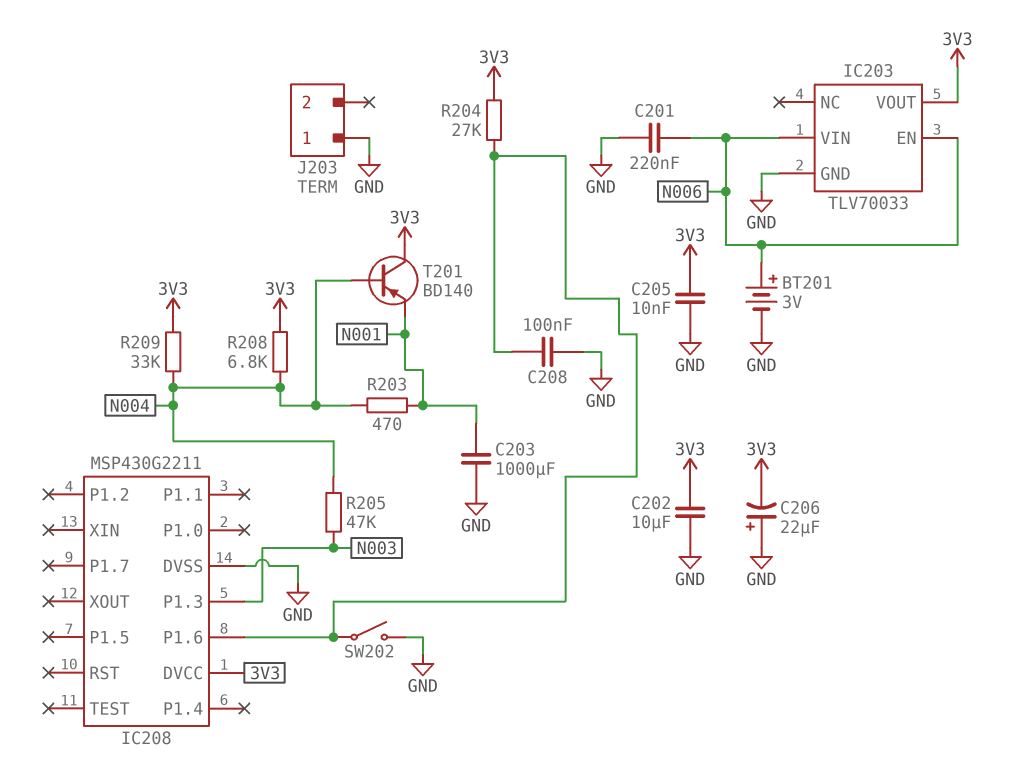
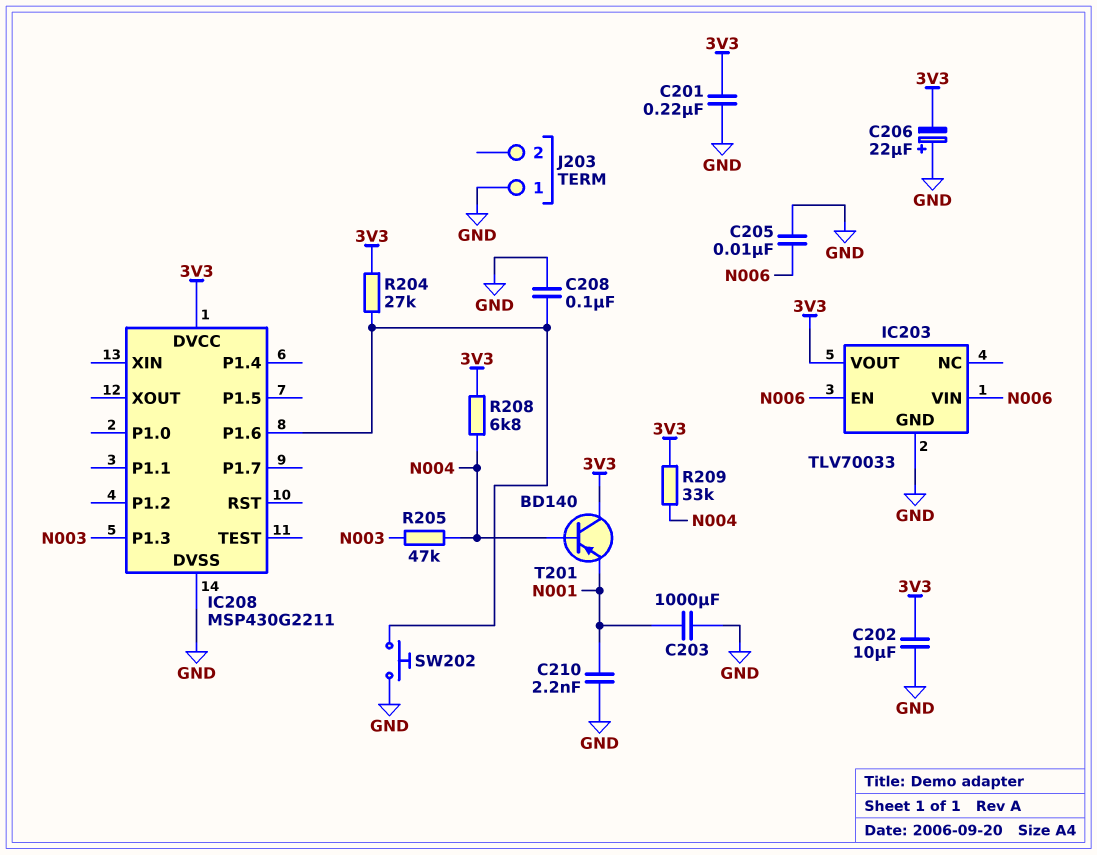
BT201: 3V (plus N006, minus GND) -> none
C201: 220nF (GND, N006) -> 220nF (3V3, GND)
C205: 10nF (3V3, GND) -> 10nF (GND, N006)
C210: none -> 2.2nF (GND, N001)
R203: 470 (N001, N004) -> none
SW202: switch (GND, IC208/P1.6) -> button (GND, IC208/P1.6)

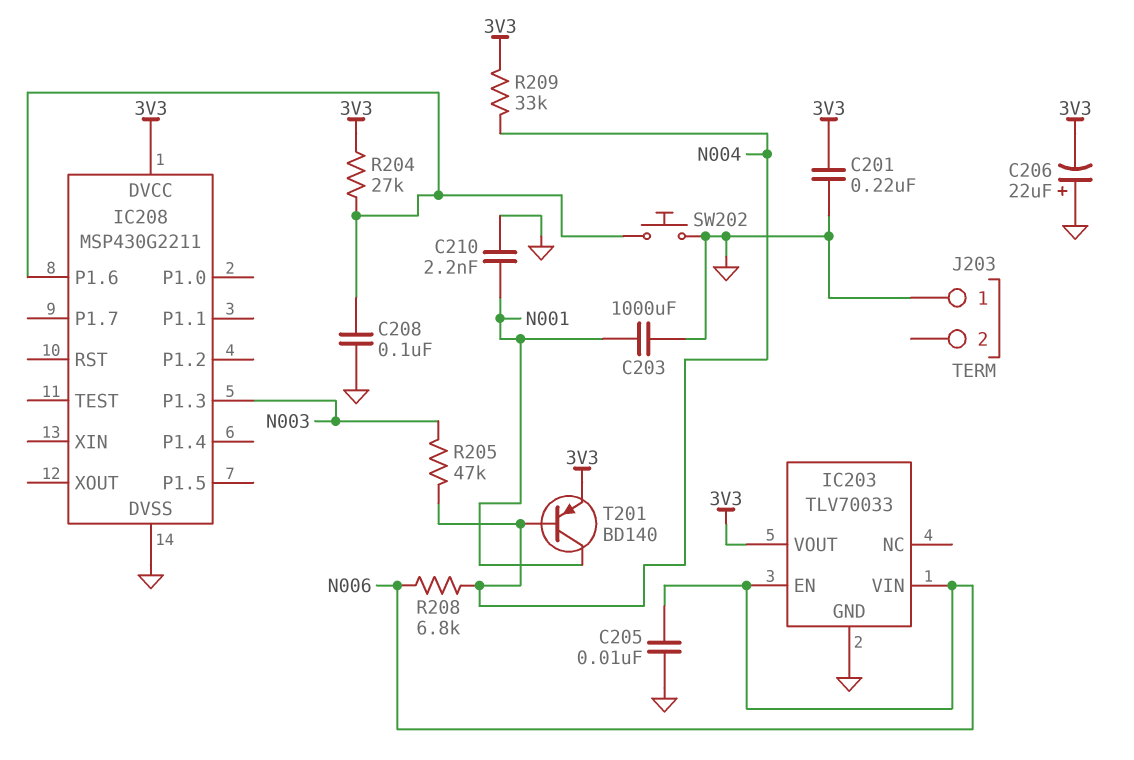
C202: 10uF (3V3, GND) -> none
R208: 6.8k (3V3, N004) -> 6.8k (N004, N006)
T201: PNP BD140 (B N004, C 3V3, E N001) -> PNP BD140 (B N004, C N001, E 3V3)

